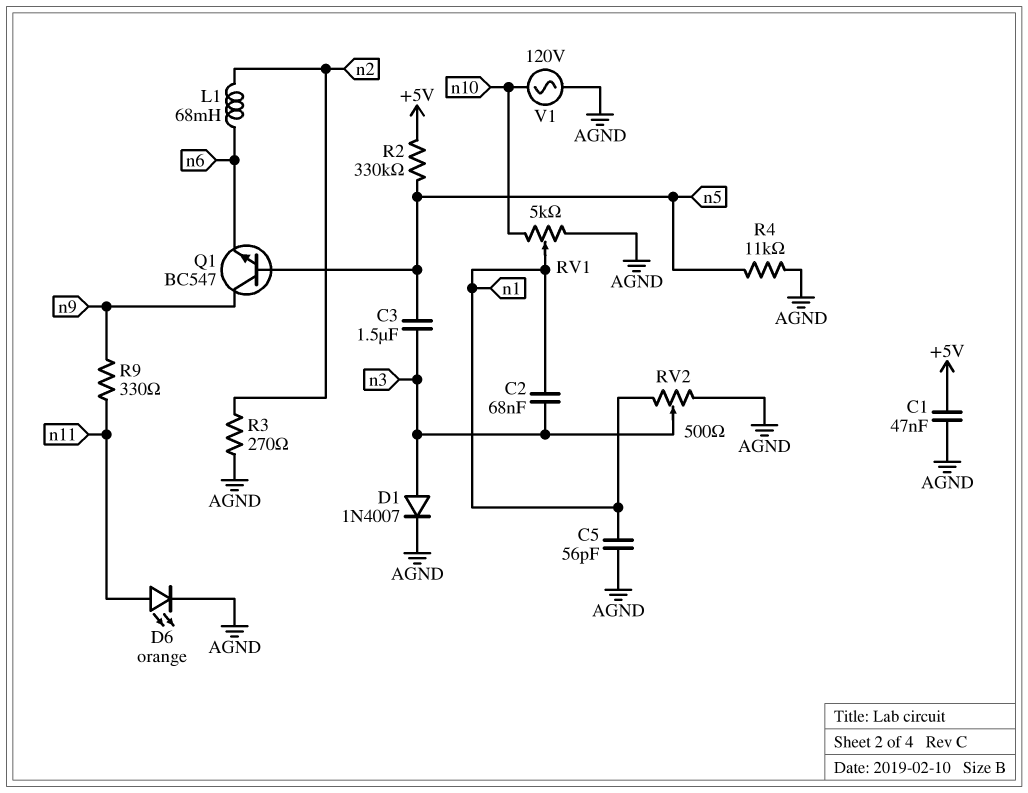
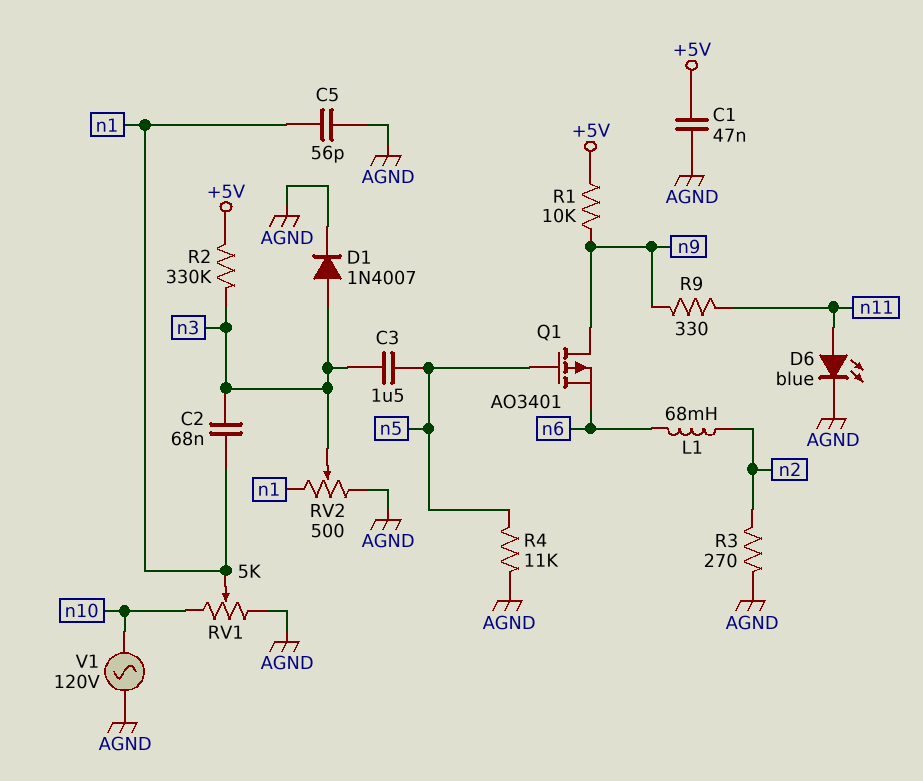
D6: LED orange (A n11, K AGND) -> LED blue (A n11, K AGND)
Q1: NPN BC547 (B n5, C n9, E n6) -> PMOS AO3401 (G n5, D n9, S n6)
R1: none -> 10k (+5V, n9)
R2: 330k (+5V, n5) -> 330k (+5V, n3)

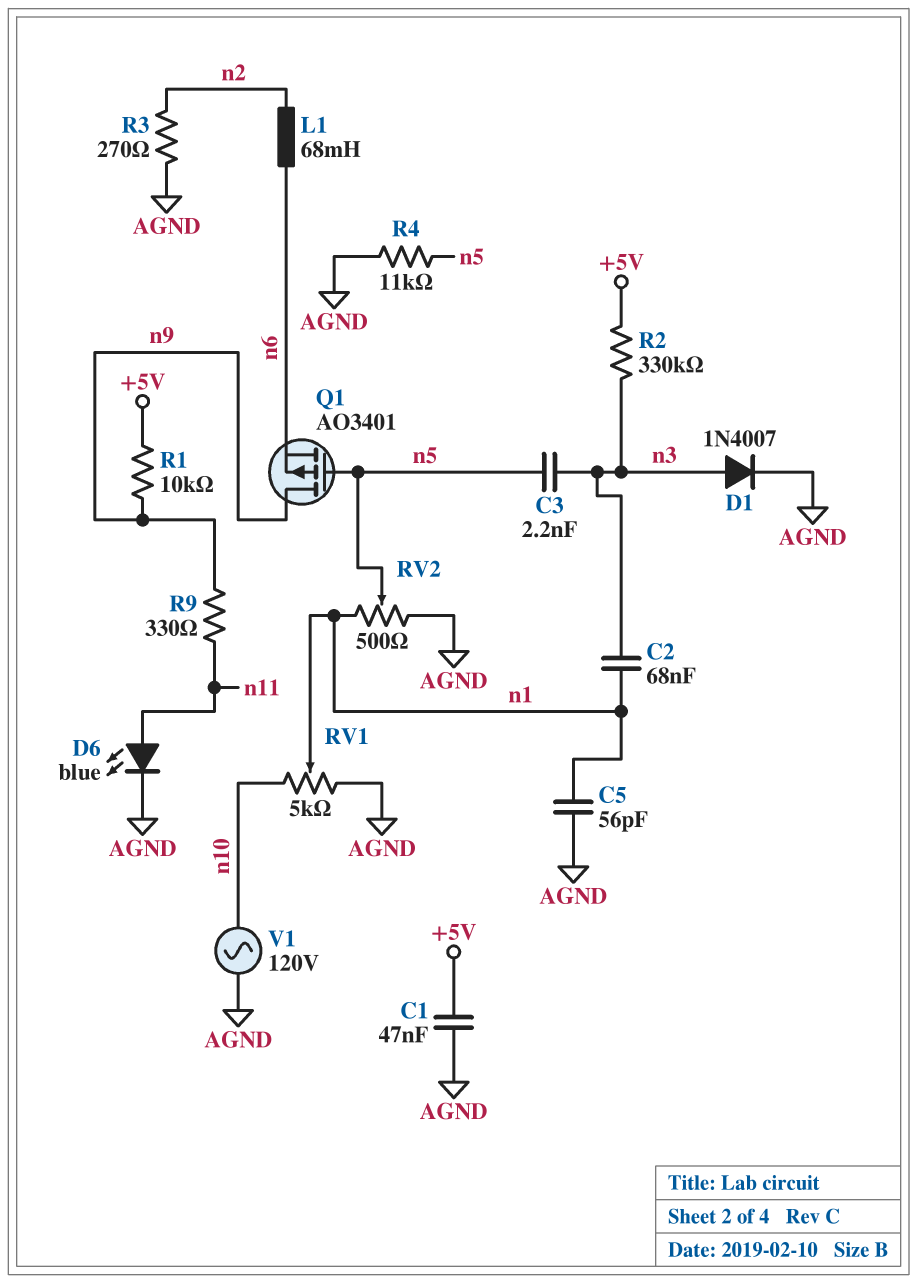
C3: 1.5uF (n3, n5) -> 2.2nF (n3, n5)
RV2: 500 (AGND, n1, wiper n3) -> 500 (AGND, n1, wiper n5)

